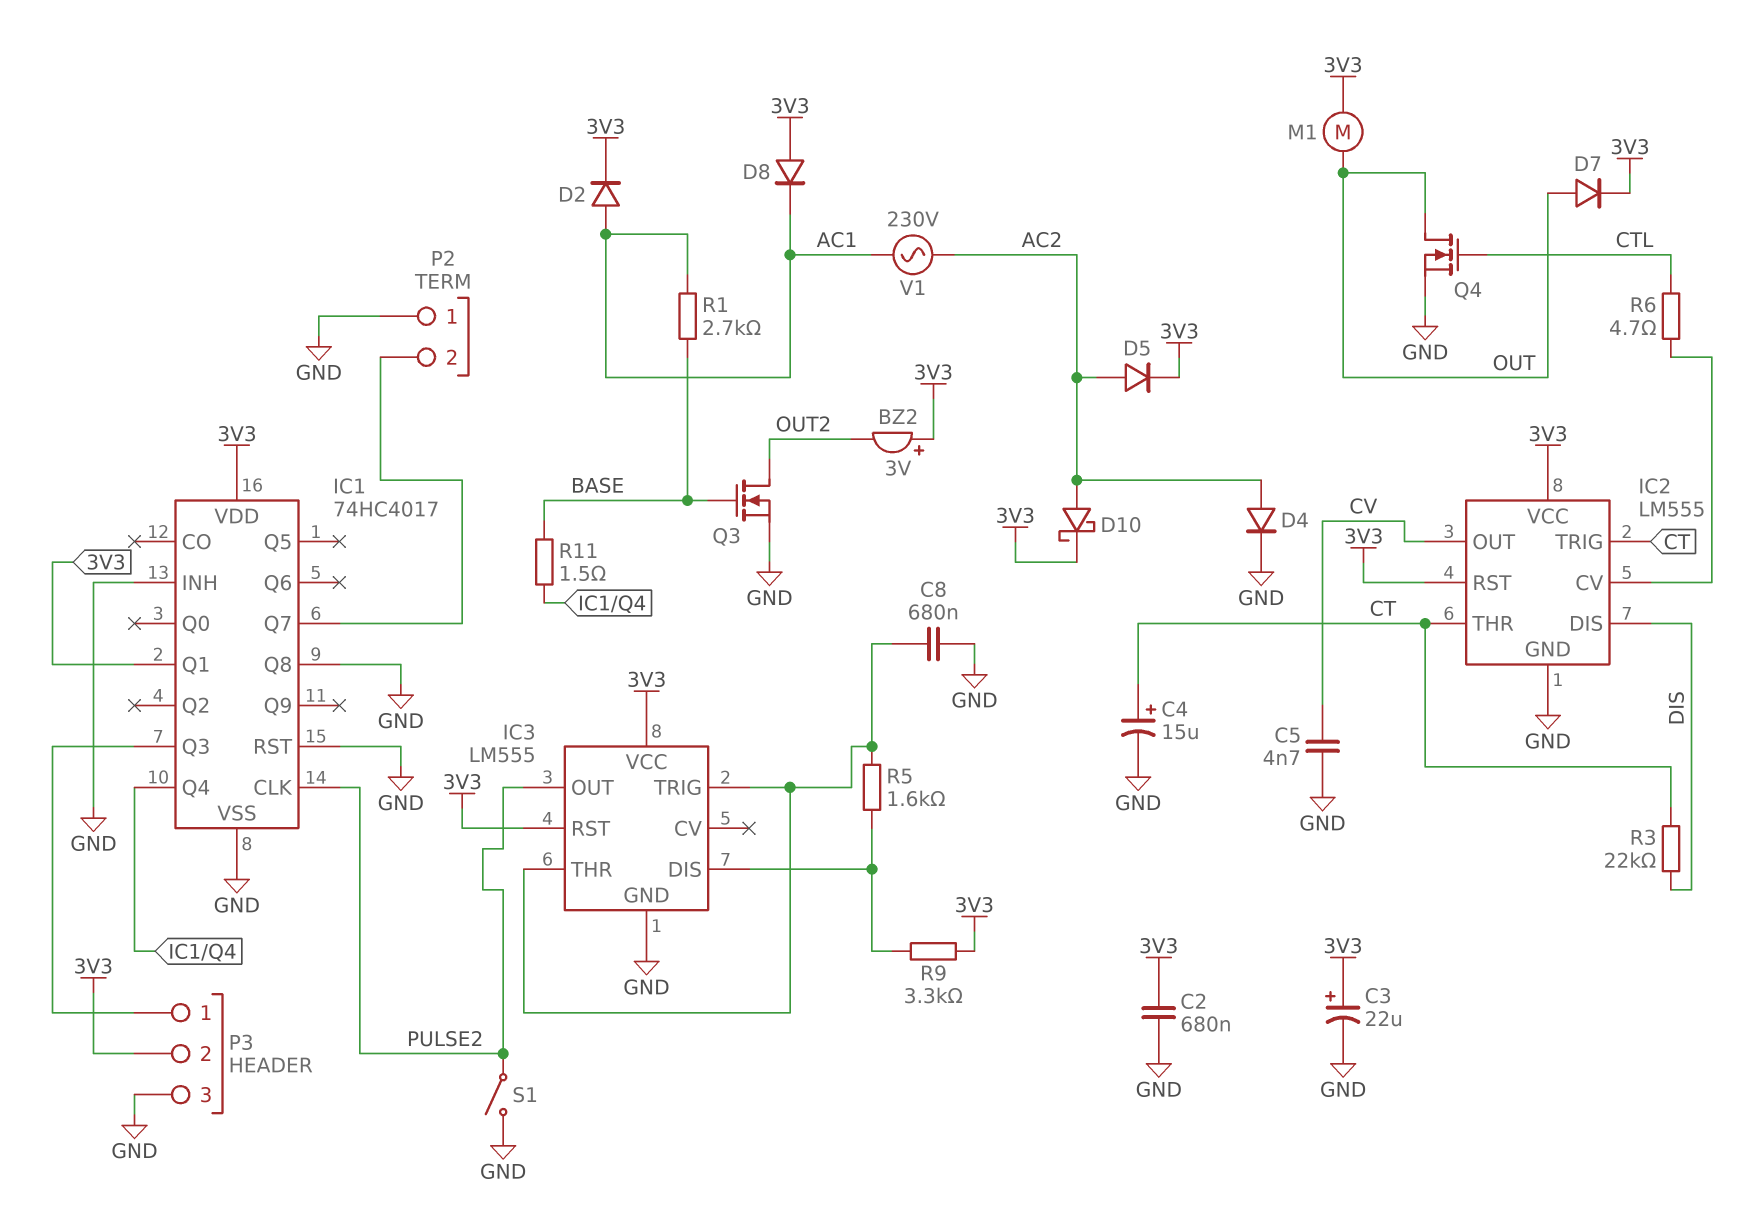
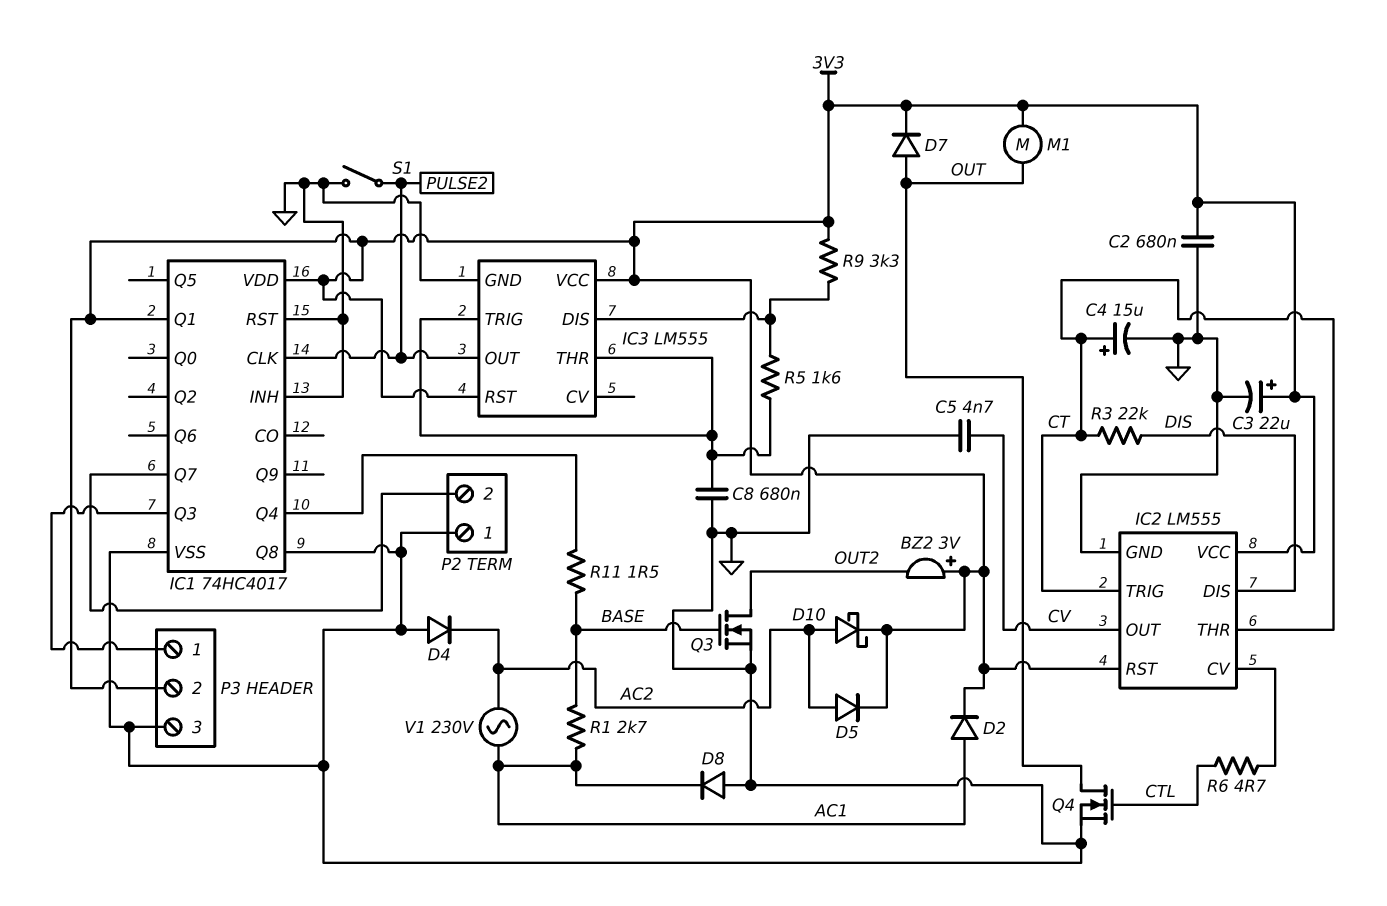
D4: diode (A AC2, K GND) -> diode (A GND, K AC2)
D8: diode (A 3V3, K AC1) -> diode (A GND, K AC1)

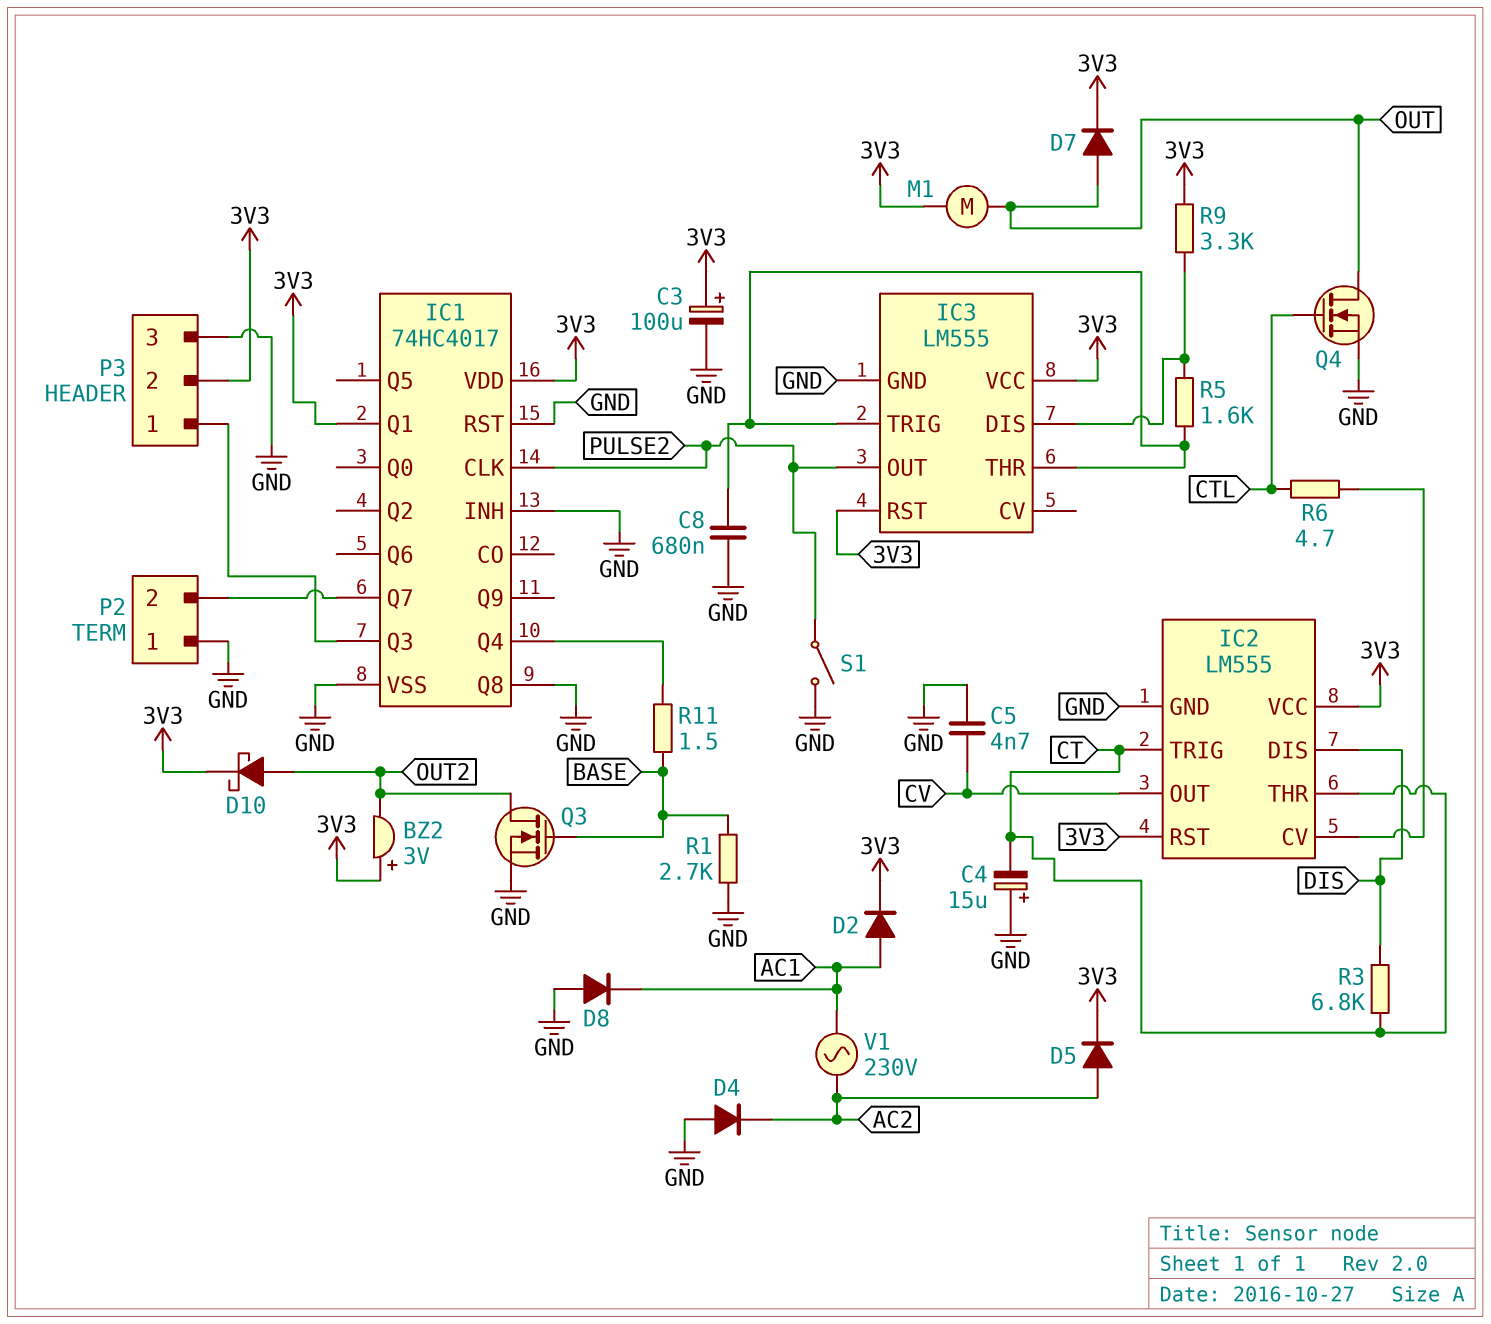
C2: 680nF (3V3, GND) -> none
C3: 22uF (plus 3V3, minus GND) -> 100uF (plus 3V3, minus GND)
C4: 15uF (plus CT, minus GND) -> 15uF (plus GND, minus CT)
D10: schottky (A AC2, K 3V3) -> schottky (A OUT2, K 3V3)
R1: 2.7k (AC1, BASE) -> 2.7k (BASE, GND)
R3: 22k (CT, DIS) -> 6.8k (CT, DIS)

